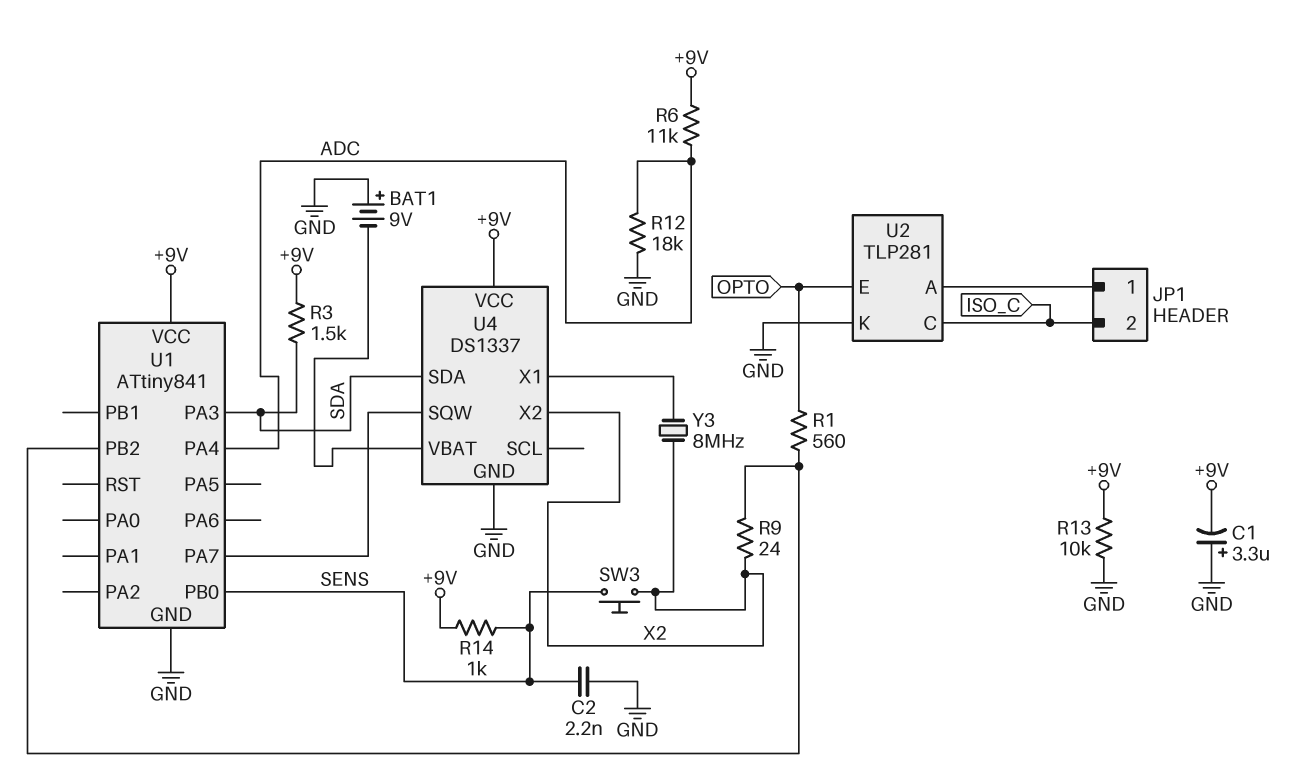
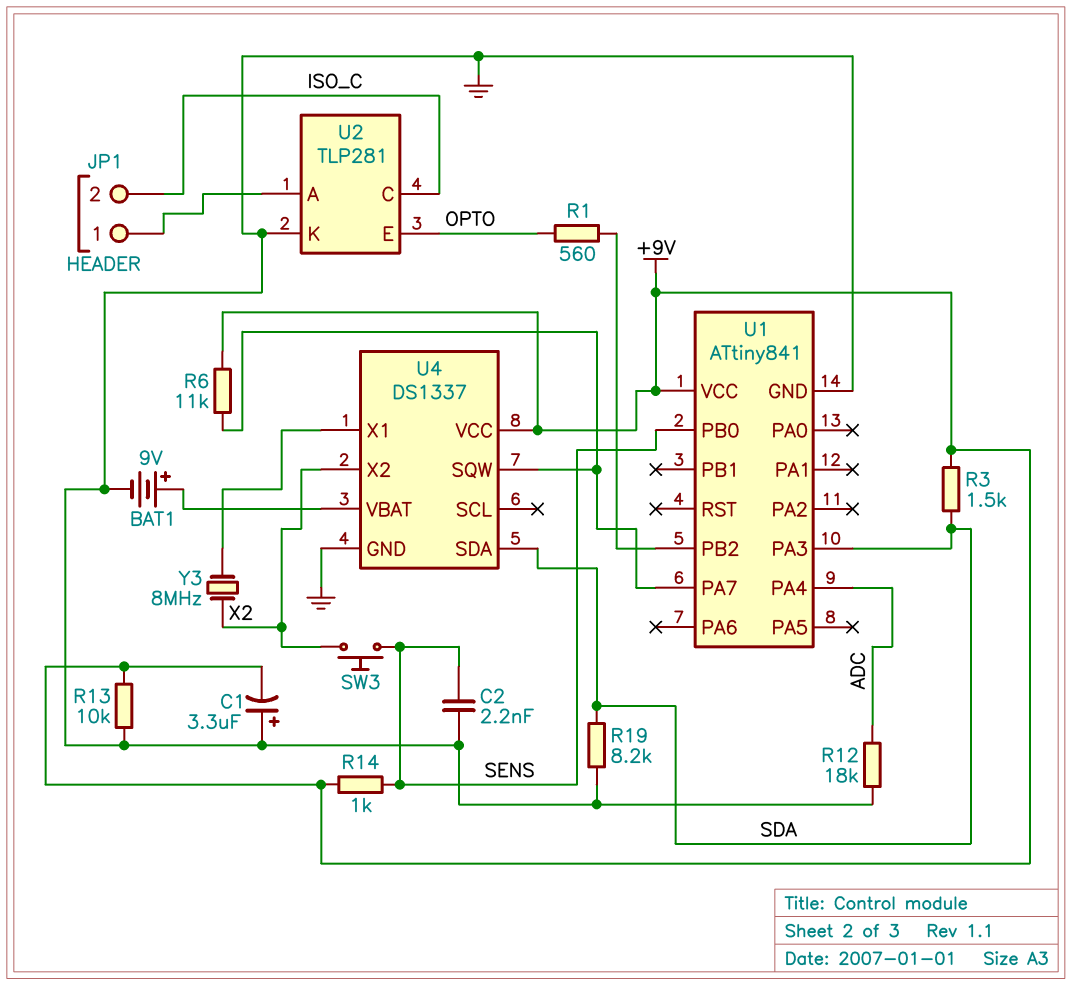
BAT1: 9V (plus GND, minus U4/VBAT) -> 9V (plus U4/VBAT, minus GND)
R6: 11k (+9V, ADC) -> 11k (+9V, U1/PA7)
R9: 24 (U1/PB2, X2) -> none
R19: none -> 8.2k (GND, SDA)

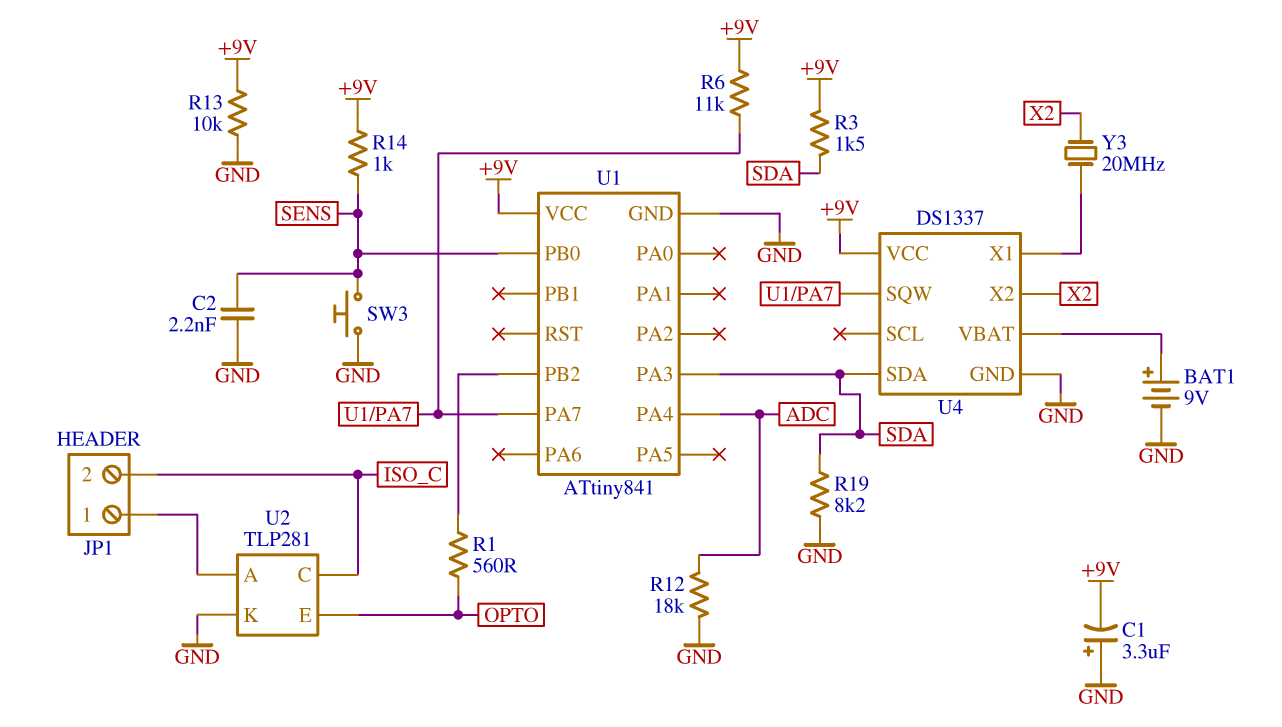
SW3: button (SENS, X2) -> button (GND, SENS)
Y3: 8MHz (U4/X1, X2) -> 20MHz (U4/X1, X2)

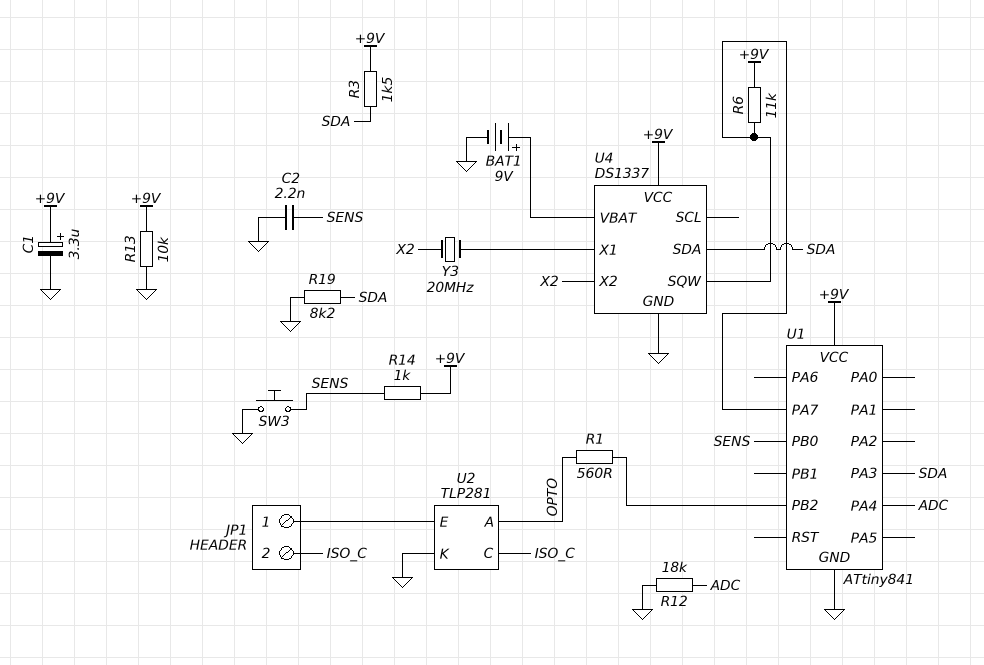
C1: 3.3uF (plus GND, minus +9V) -> 3.3uF (plus +9V, minus GND)
U2 pin A: JP1/1 -> OPTO
U2 pin E: OPTO -> JP1/1

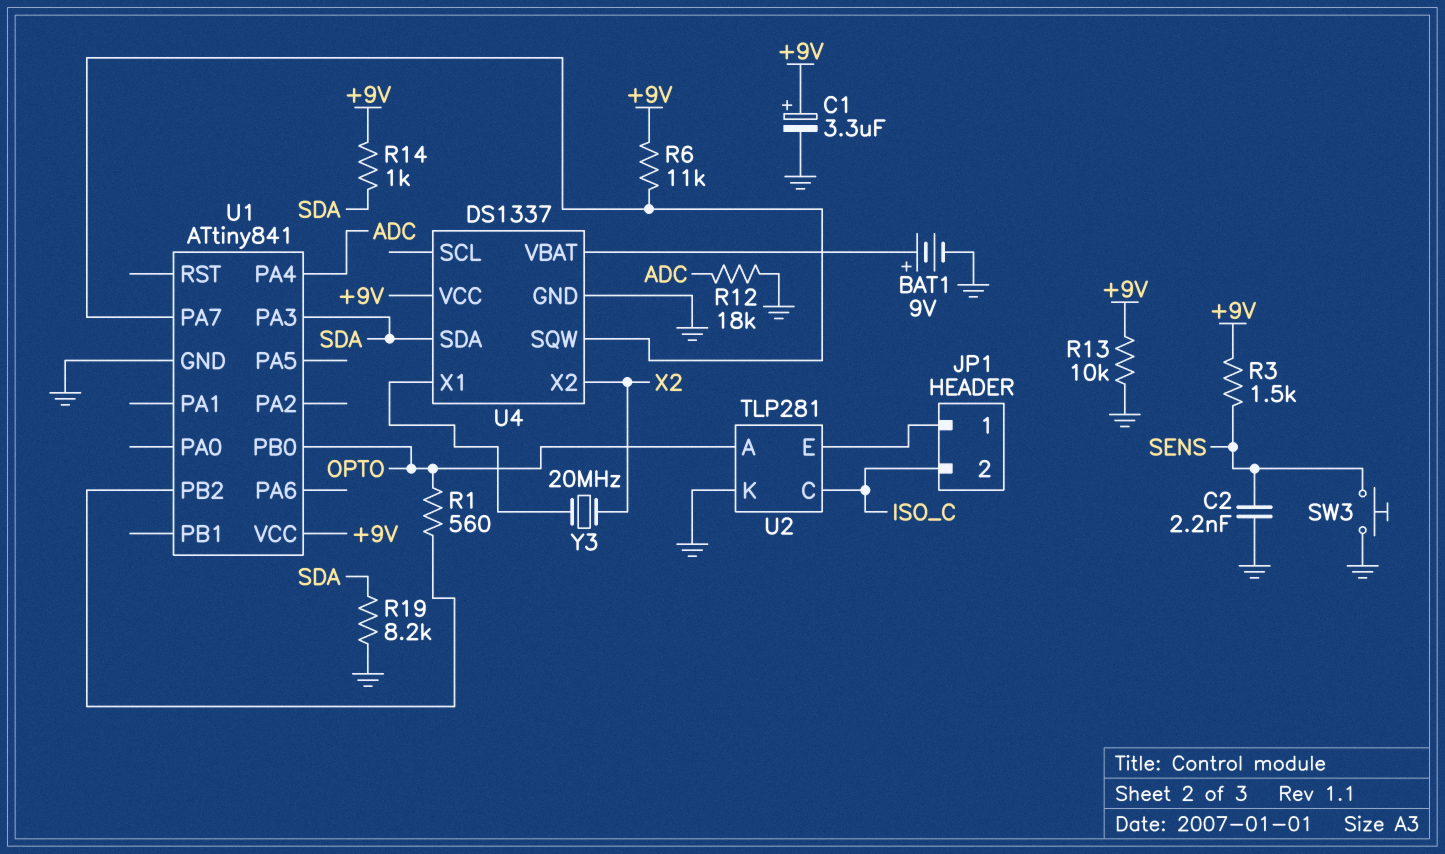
R3: 1.5k (+9V, SDA) -> 1.5k (+9V, SENS)
R14: 1k (+9V, SENS) -> 1k (+9V, SDA)
U1 pin PB0: SENS -> OPTO

